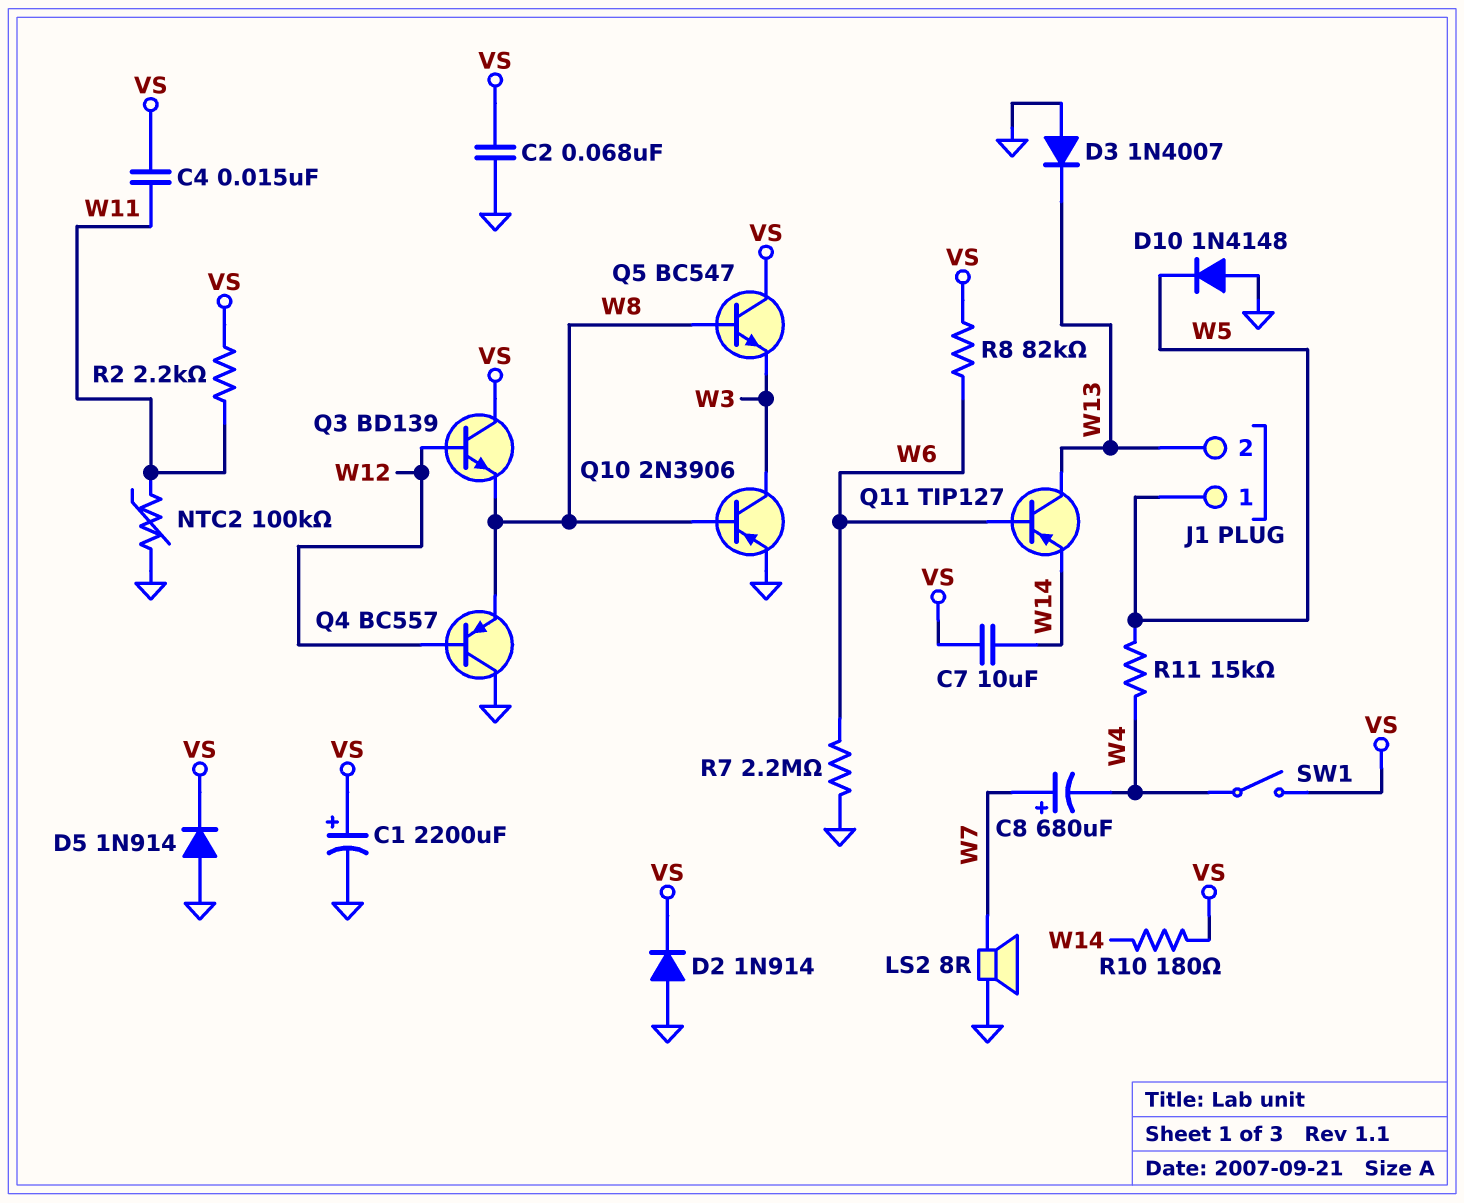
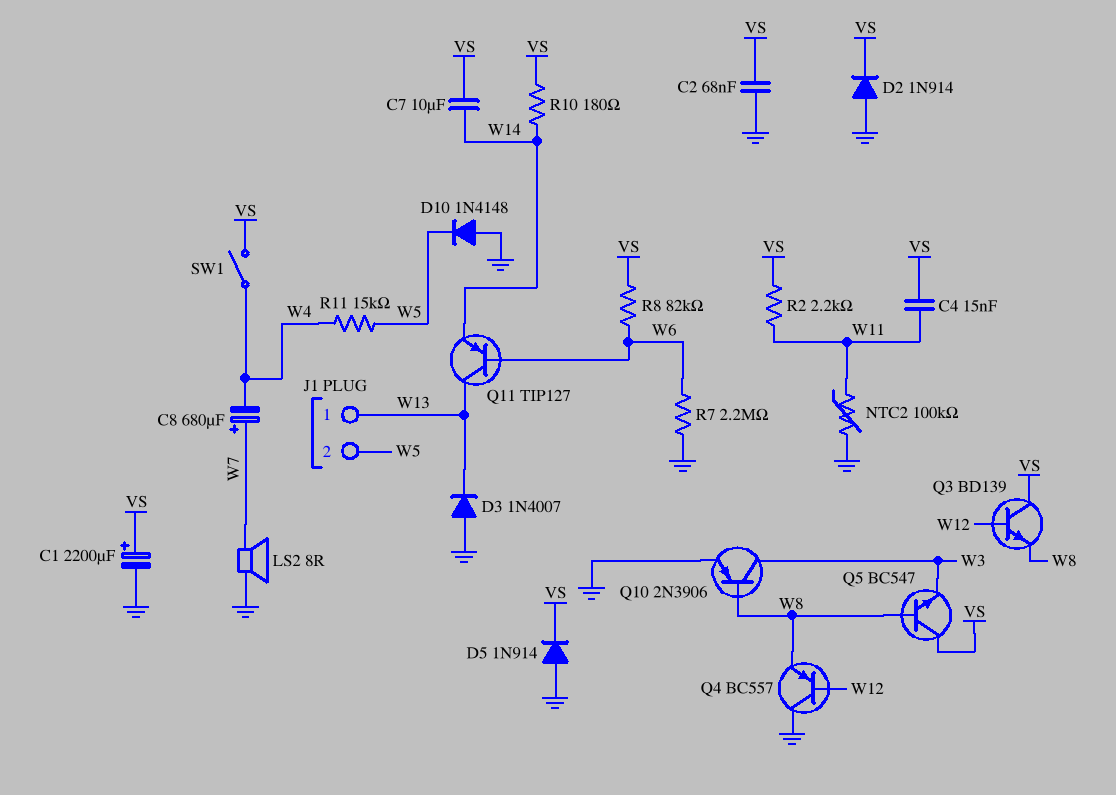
J1 pin 1: W5 -> W13
J1 pin 2: W13 -> W5

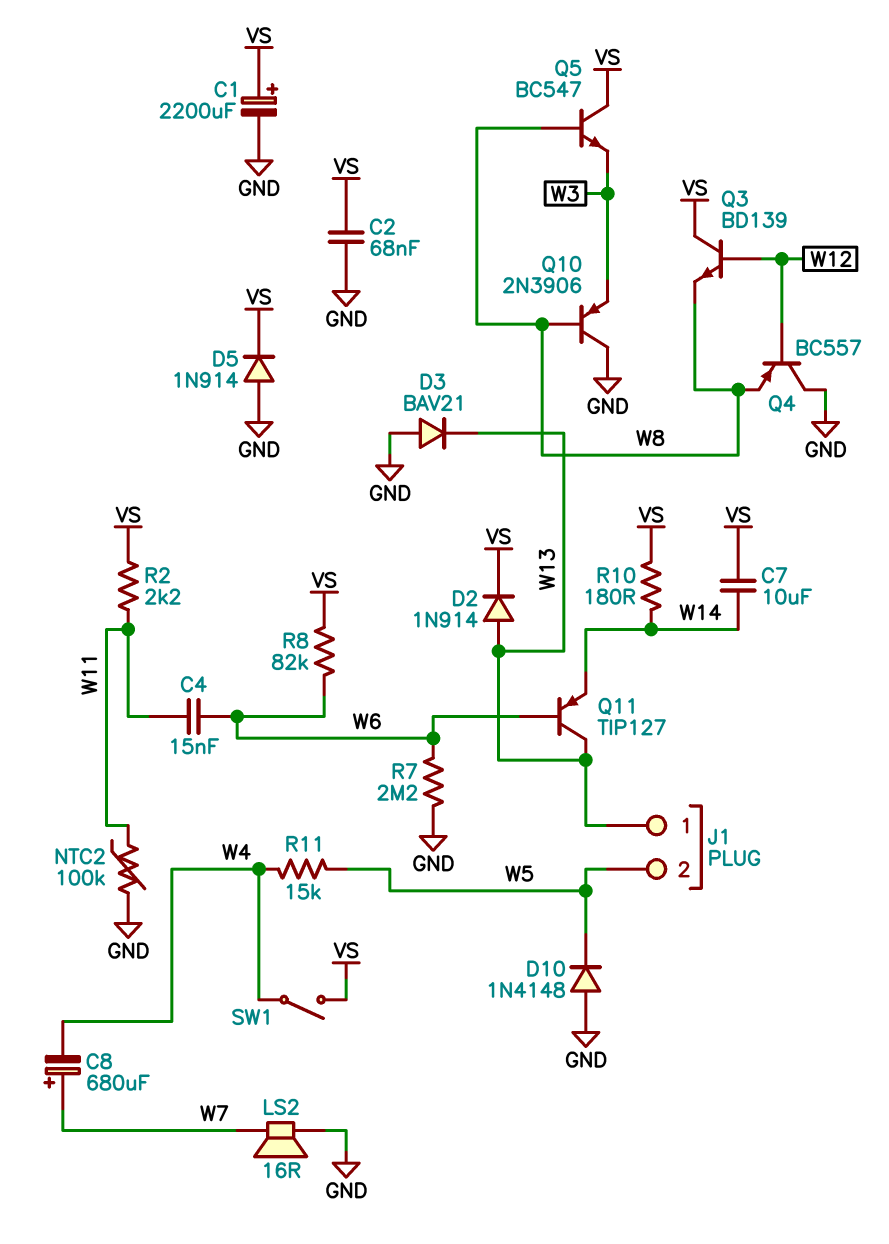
C4: 15nF (VS, W11) -> 15nF (W6, W11)
D2: diode 1N914 (A GND, K VS) -> diode 1N914 (A W13, K VS)
D3: diode 1N4007 (A GND, K W13) -> diode BAV21 (A GND, K W13)
LS2: speaker 8R (GND, W7) -> speaker 16R (GND, W7)
Q10: PNP 2N3906 (B W8, C W3, E GND) -> PNP 2N3906 (B W8, C GND, E W3)

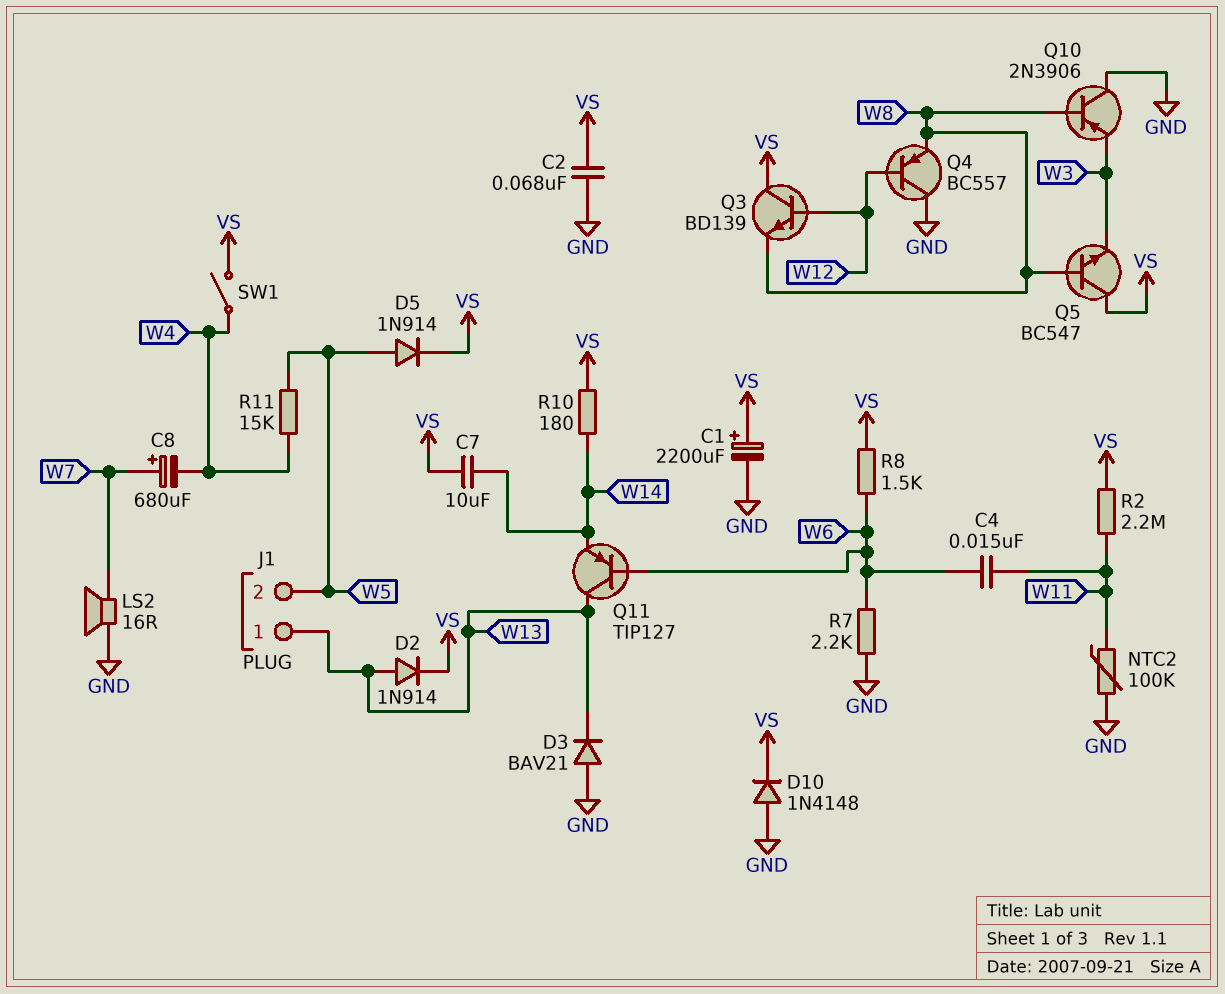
D5: diode 1N914 (A GND, K VS) -> diode 1N914 (A W5, K VS)
D10: diode 1N4148 (A GND, K W5) -> diode 1N4148 (A GND, K VS)
R2: 2.2k (VS, W11) -> 2.2M (VS, W11)
R7: 2.2M (GND, W6) -> 2.2k (GND, W6)
R8: 82k (VS, W6) -> 1.5k (VS, W6)

